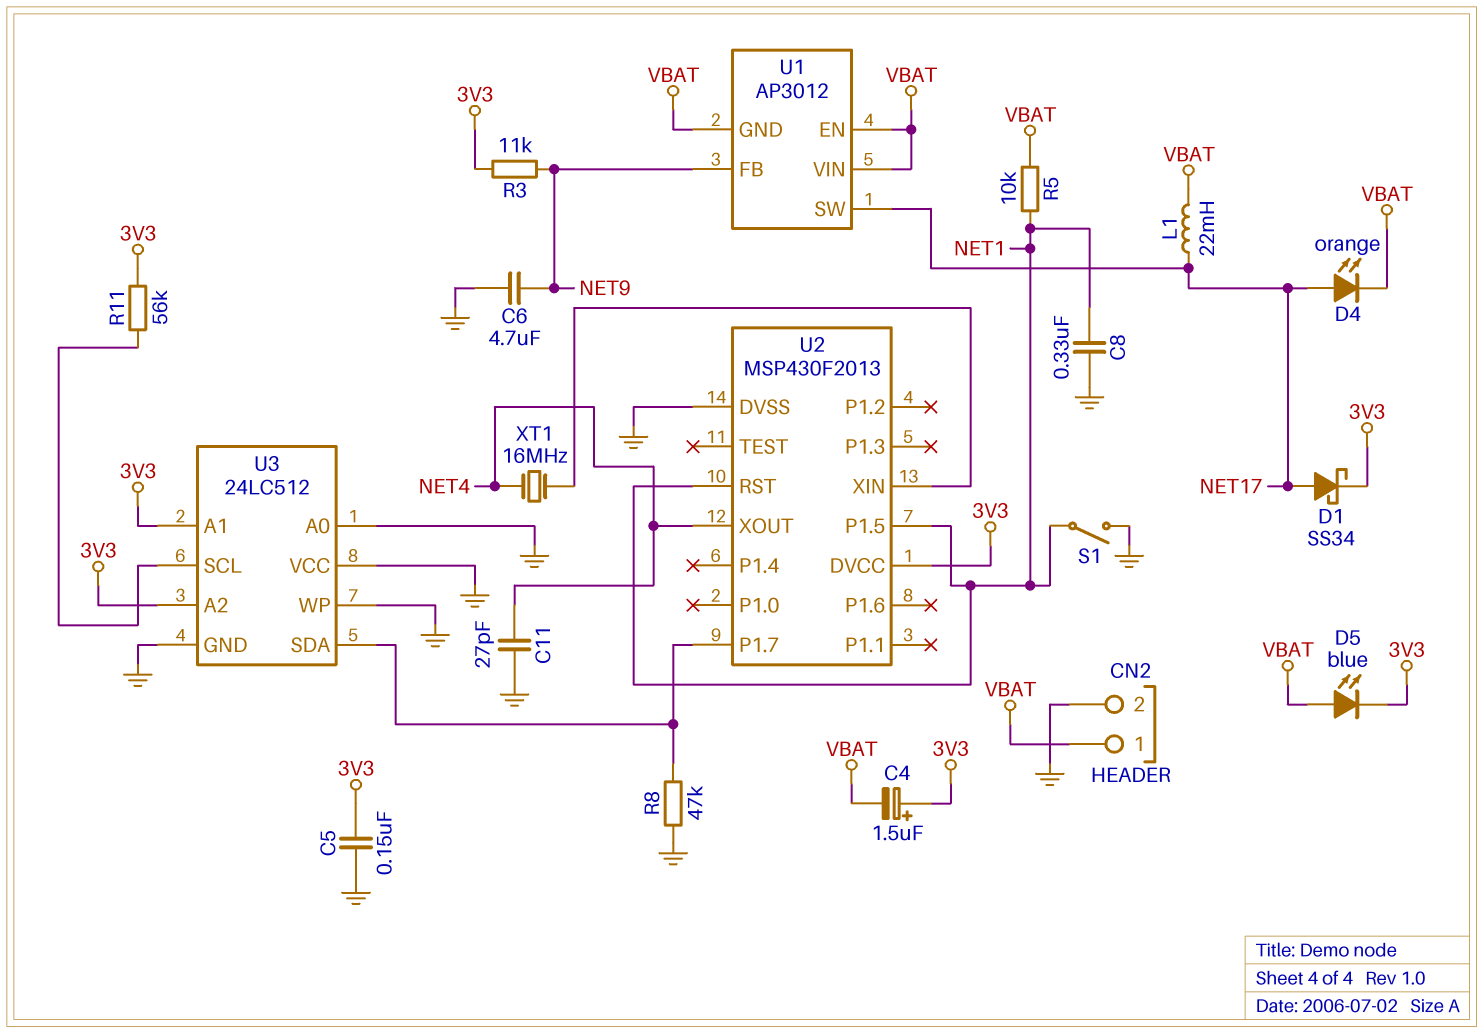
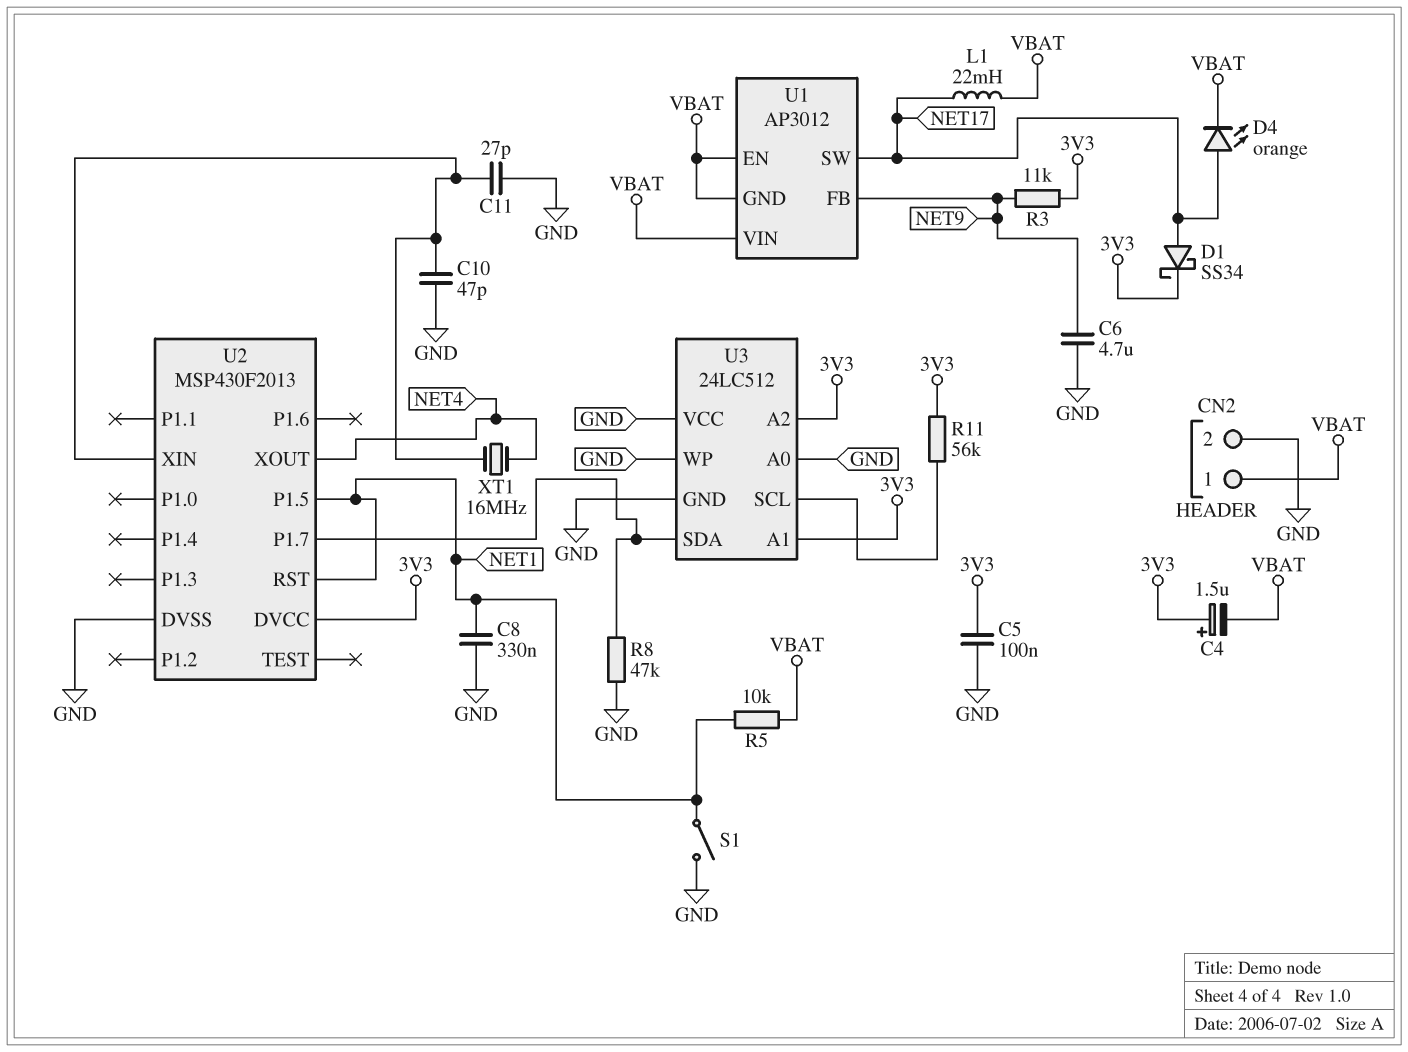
C5: 150nF (3V3, GND) -> 100nF (3V3, GND)
C10: none -> 47pF (GND, U2/XIN)
C11: 27pF (GND, NET4) -> 27pF (GND, U2/XIN)
D5: LED blue (A VBAT, K 3V3) -> none

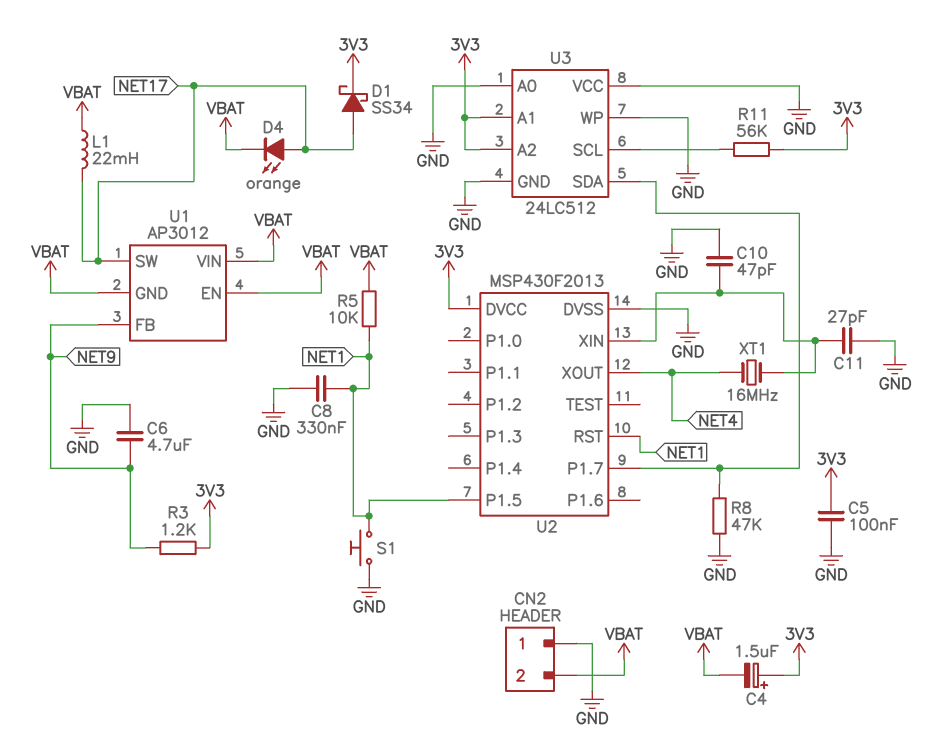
CN2 pin 1: VBAT -> GND
CN2 pin 2: GND -> VBAT
R3: 11k (3V3, NET9) -> 1.2k (3V3, NET9)
S1: switch (GND, NET1) -> button (GND, NET1)

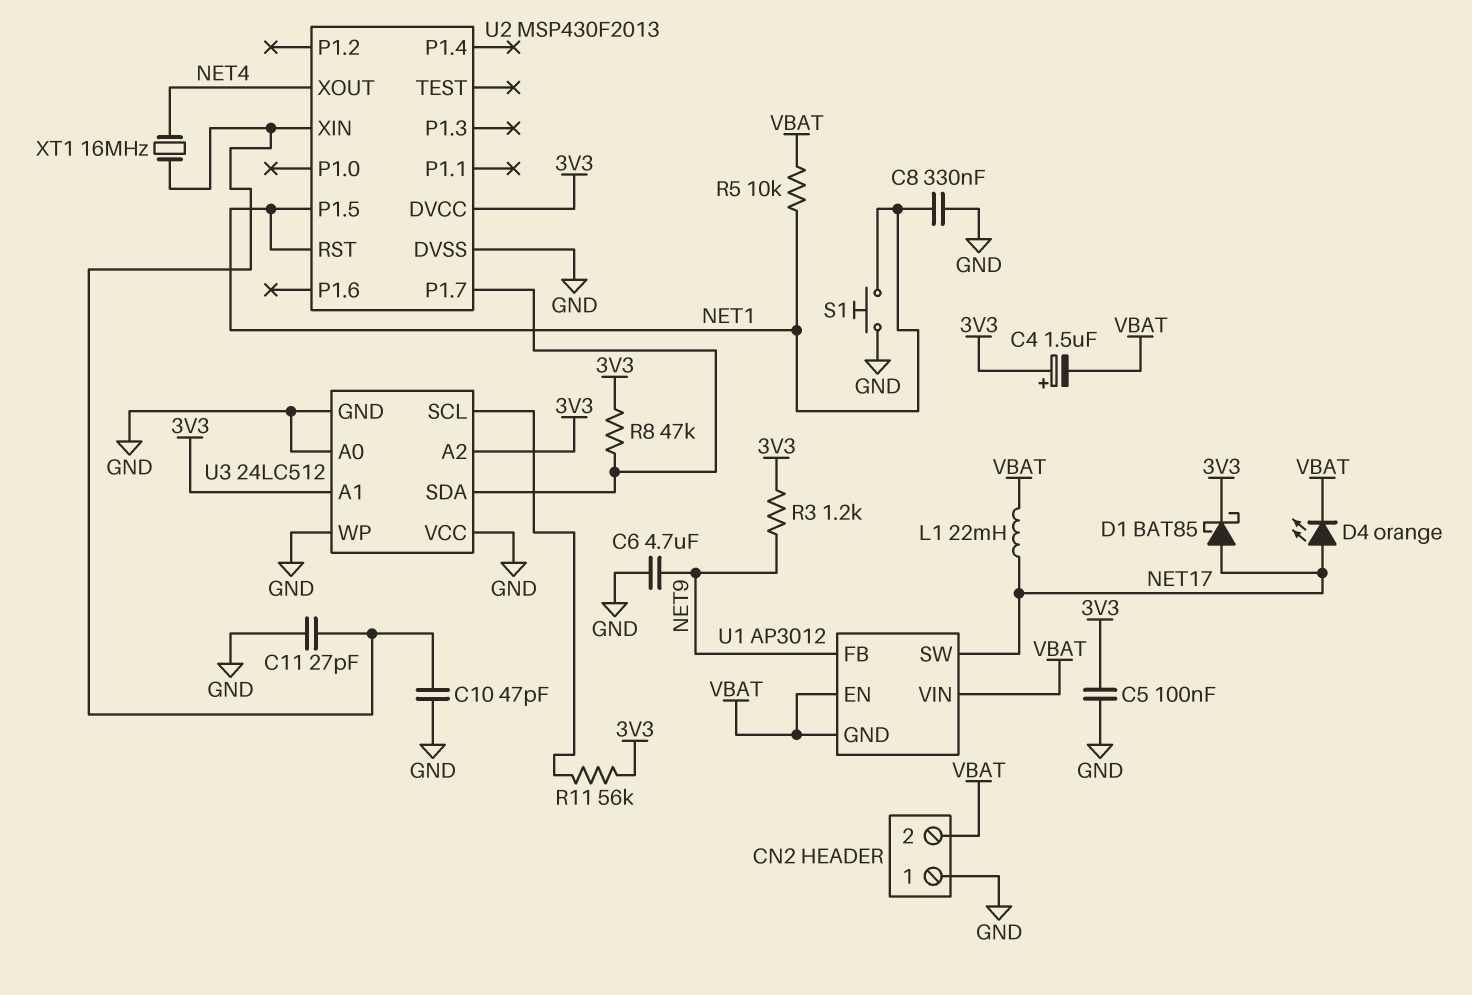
D1: schottky SS34 (A NET17, K 3V3) -> schottky BAT85 (A NET17, K 3V3)
R8: 47k (GND, U2/P1.7) -> 47k (3V3, U2/P1.7)

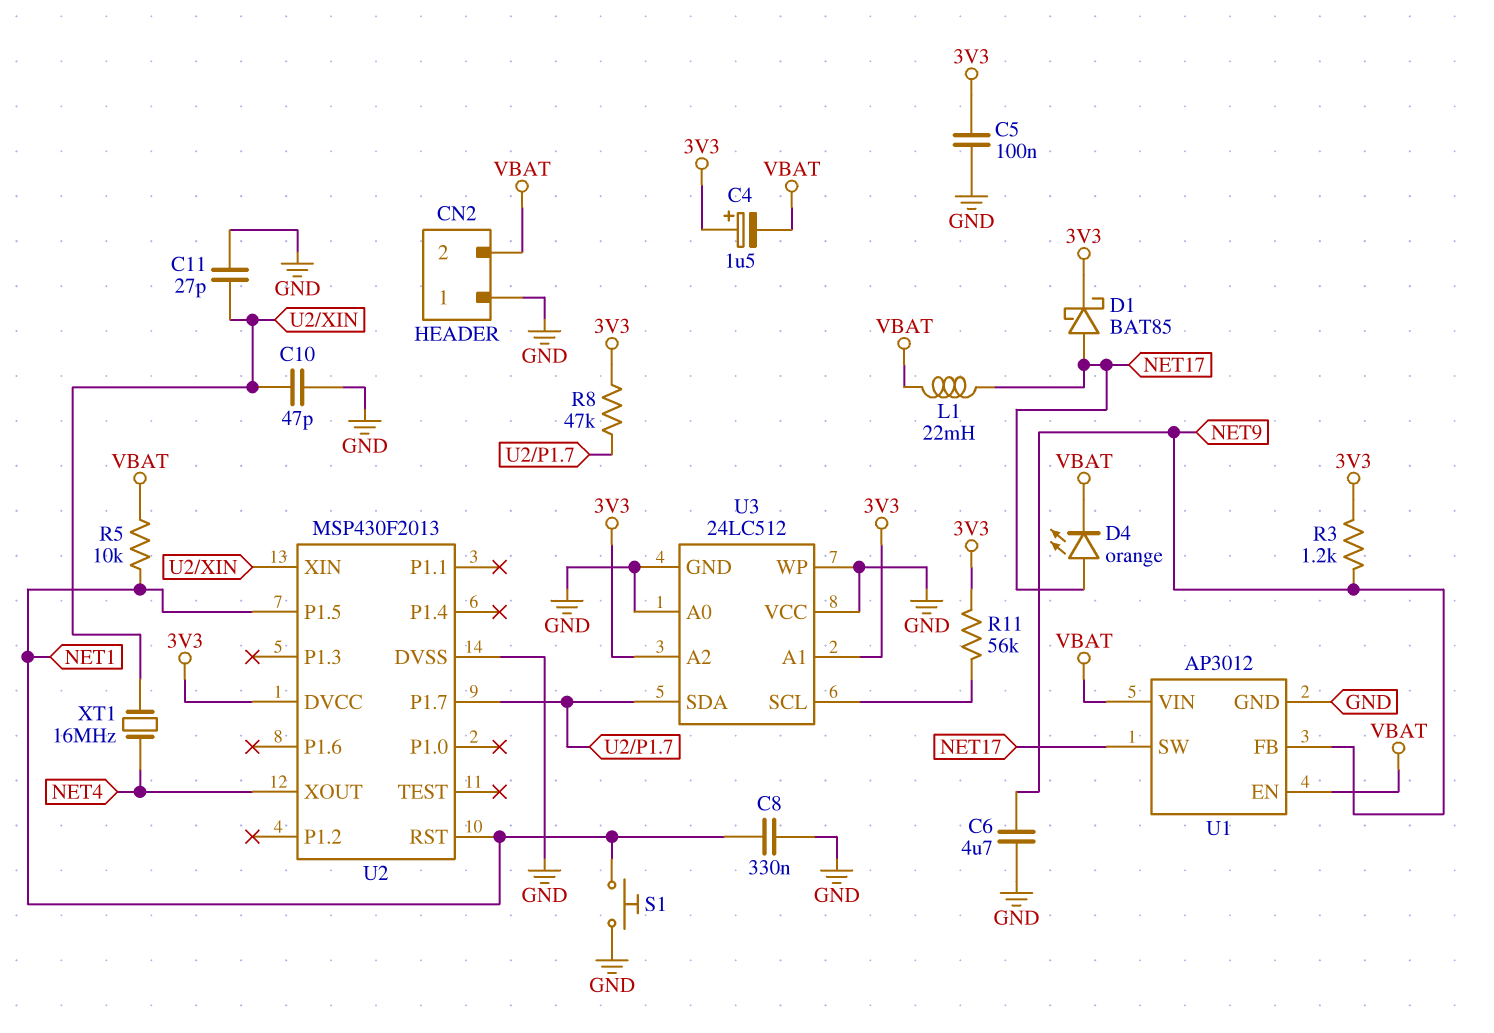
U1 pin GND: VBAT -> GND

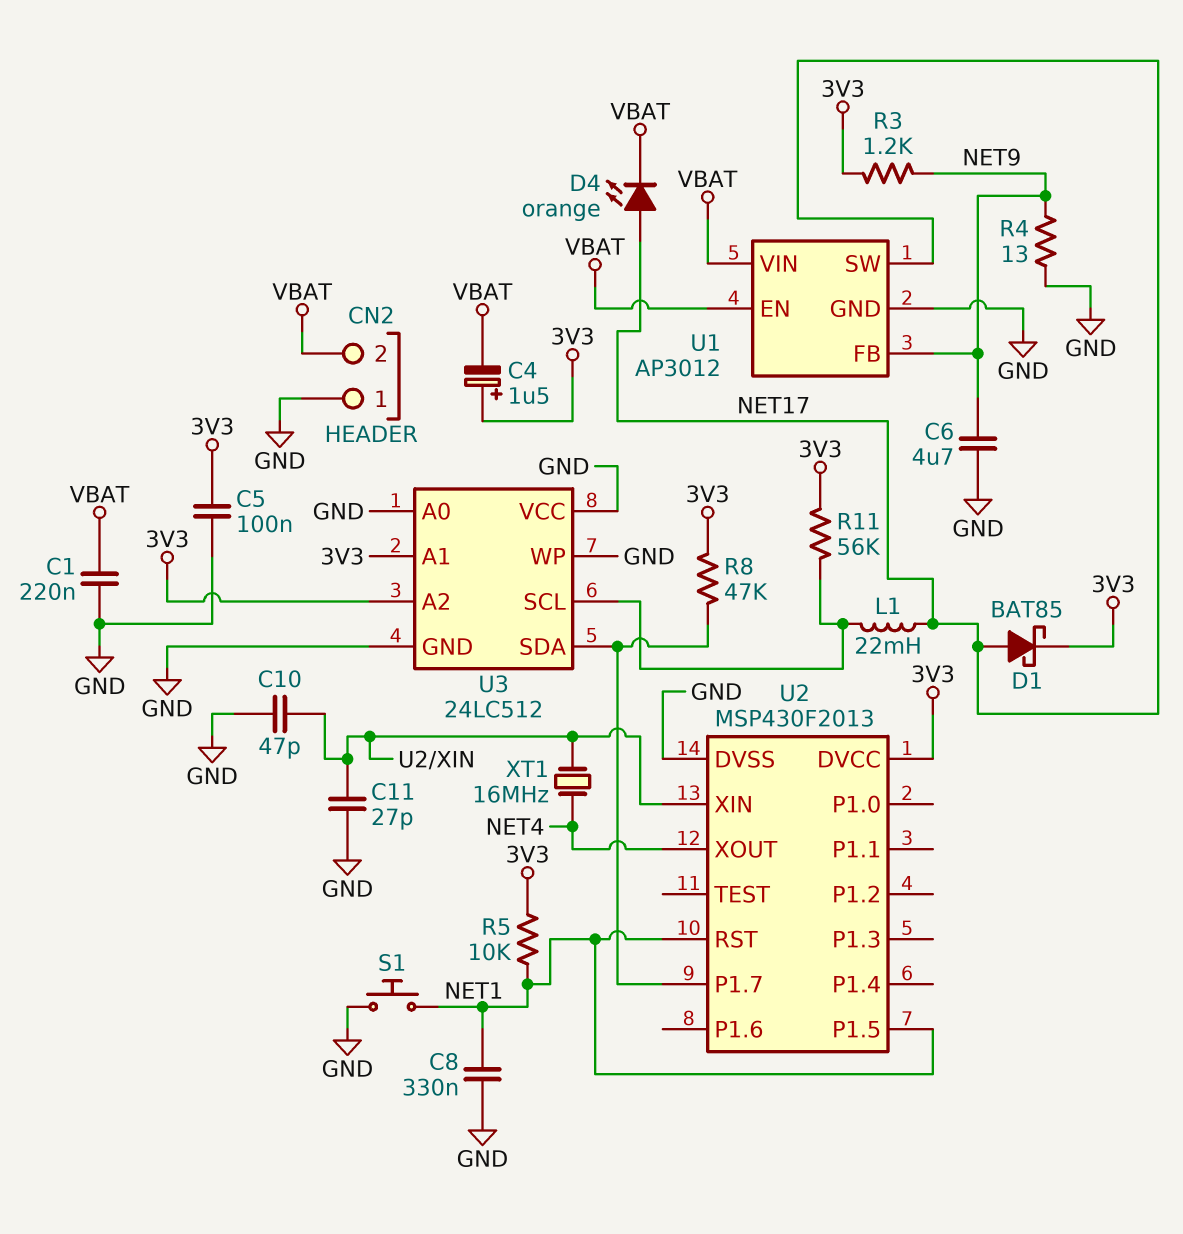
C1: none -> 220nF (GND, VBAT)
L1: 22mH (NET17, VBAT) -> 22mH (NET17, U3/SCL)
R4: none -> 13 (GND, NET9)
R5: 10k (NET1, VBAT) -> 10k (3V3, NET1)

